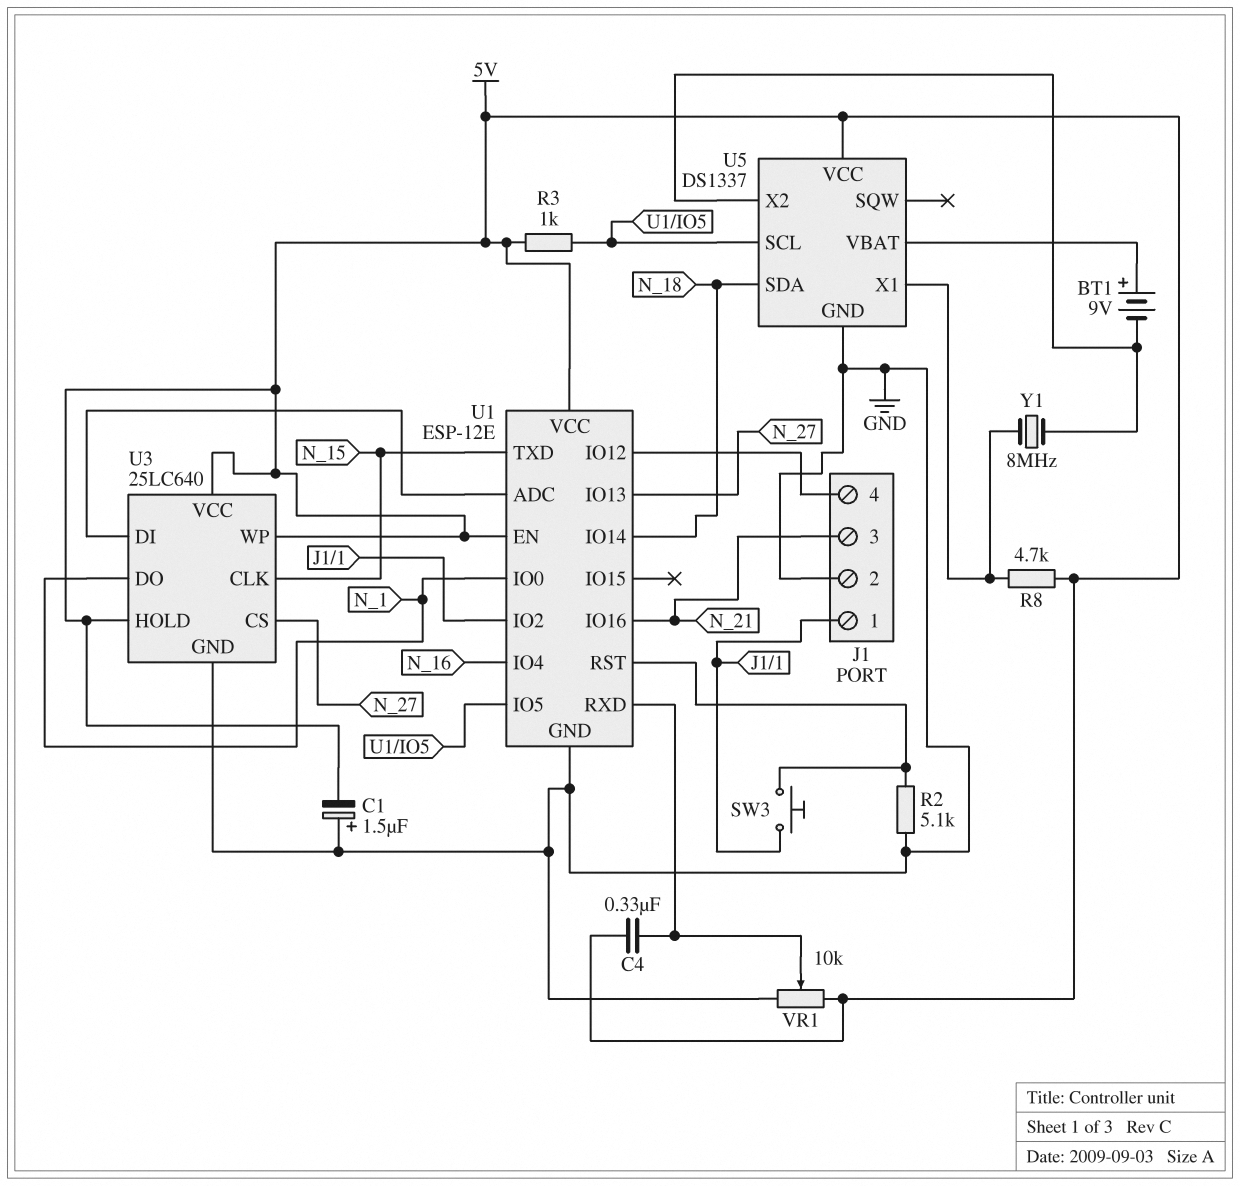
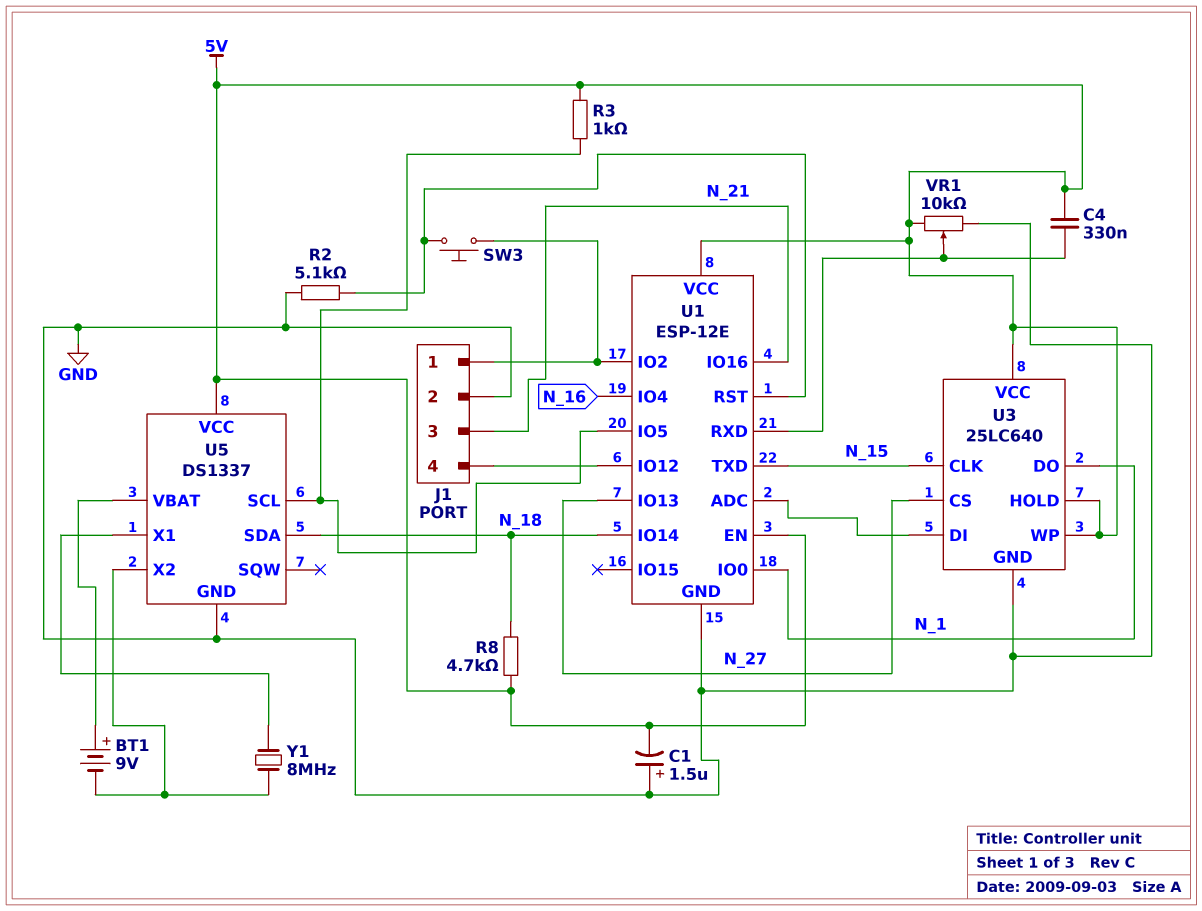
R8: 4.7k (5V, U5/X1) -> 4.7k (5V, N_18)

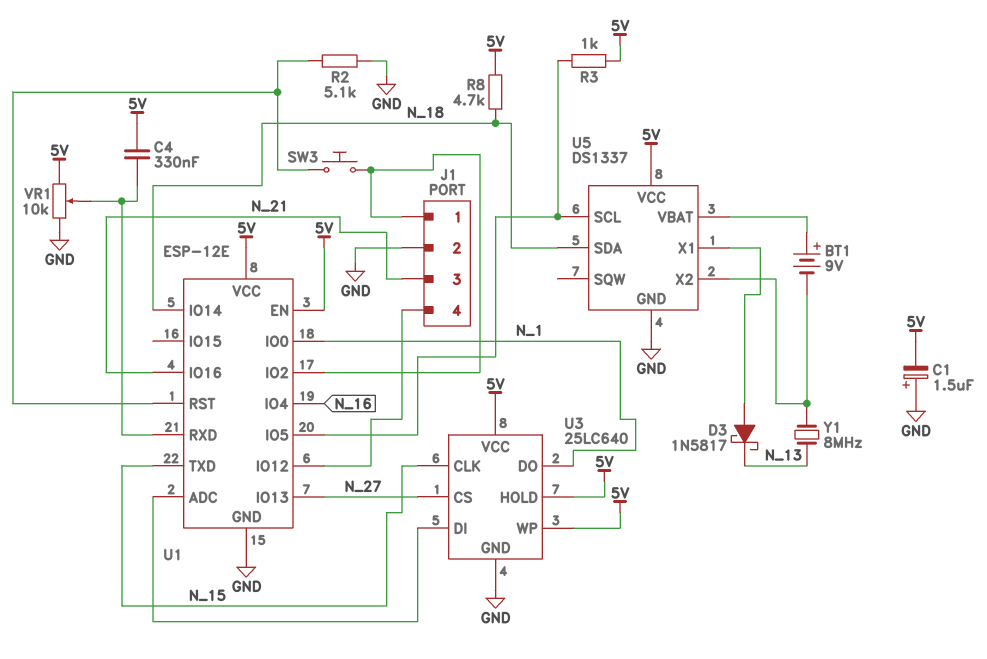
D3: none -> schottky 1N5817 (A U5/X1, K N_13)
Y1: 8MHz (U5/X1, U5/X2) -> 8MHz (N_13, U5/X2)

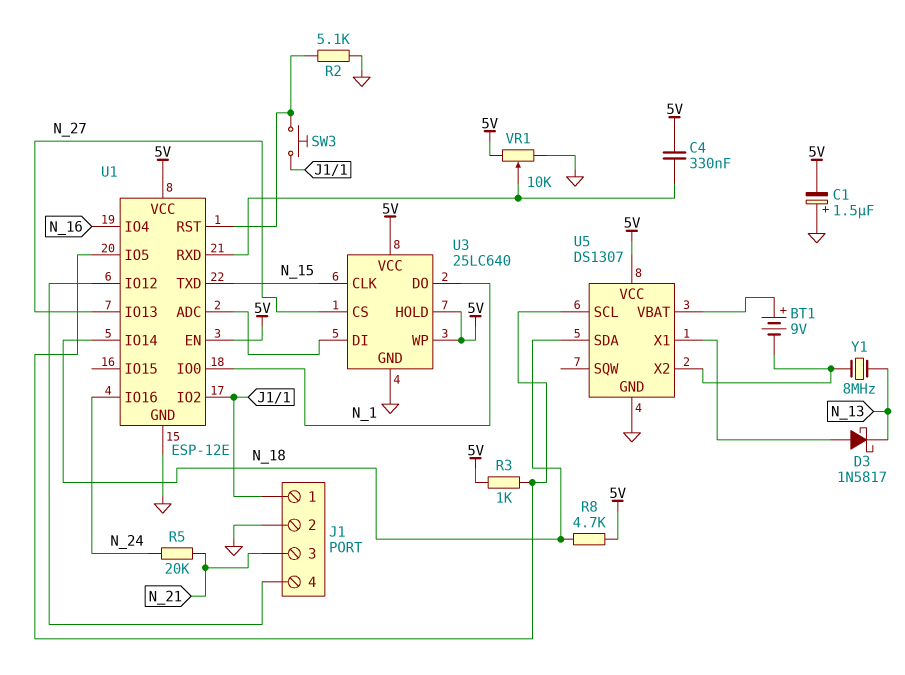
R5: none -> 20k (N_21, N_24)
U1 pin IO16: N_21 -> N_24
U5: DS1337 -> DS1307

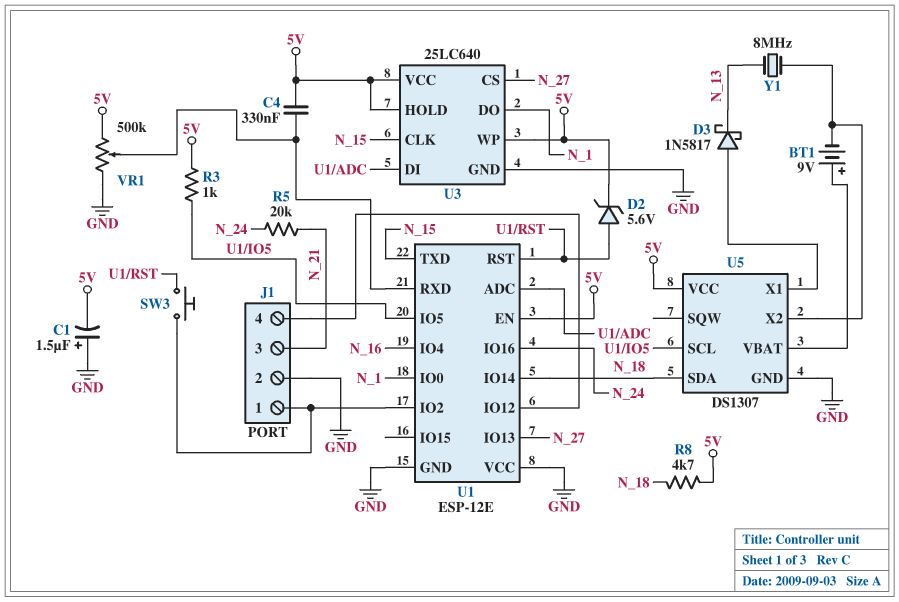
D2: none -> zener 5.6V (A U1/RST, K 5V)
R2: 5.1k (GND, U1/RST) -> none
U1 pin VCC: 5V -> GND
VR1: 10k (5V, GND, wiper U1/RXD) -> 500k (5V, GND, wiper U1/RXD)

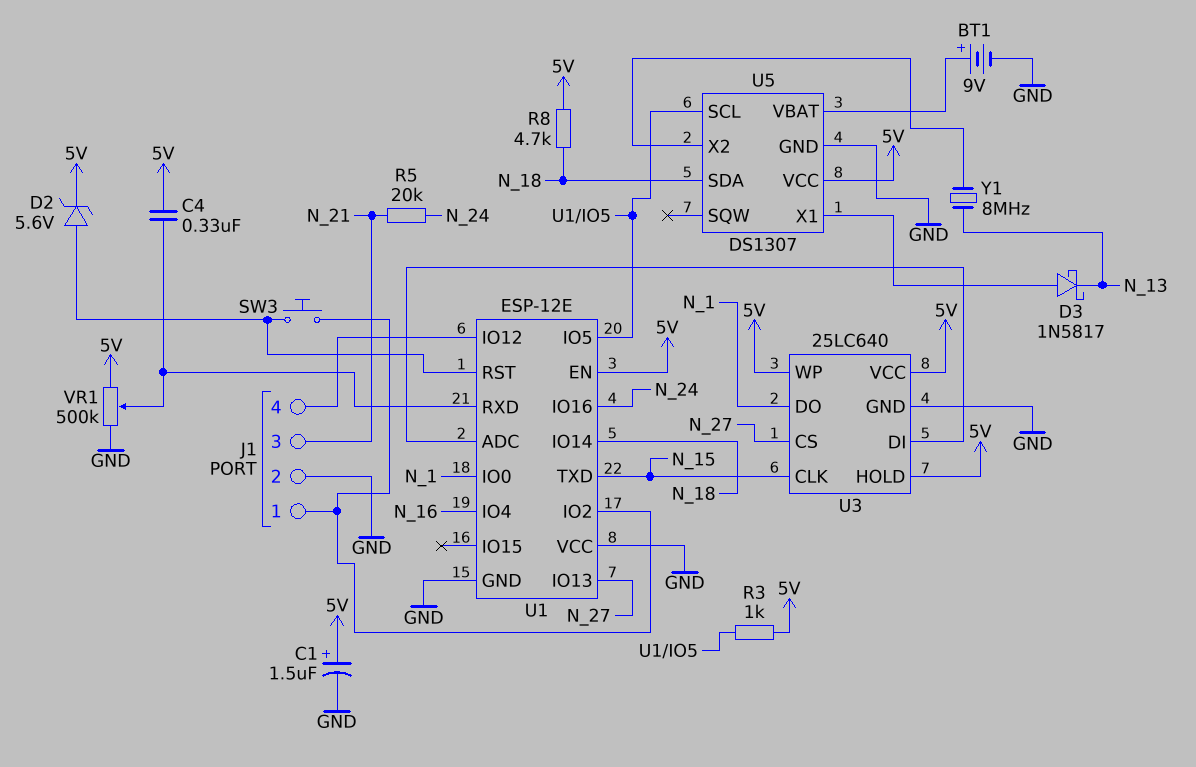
BT1: 9V (plus U5/VBAT, minus U5/X2) -> 9V (plus U5/VBAT, minus GND)
C1: 1.5uF (plus GND, minus 5V) -> 1.5uF (plus 5V, minus GND)

